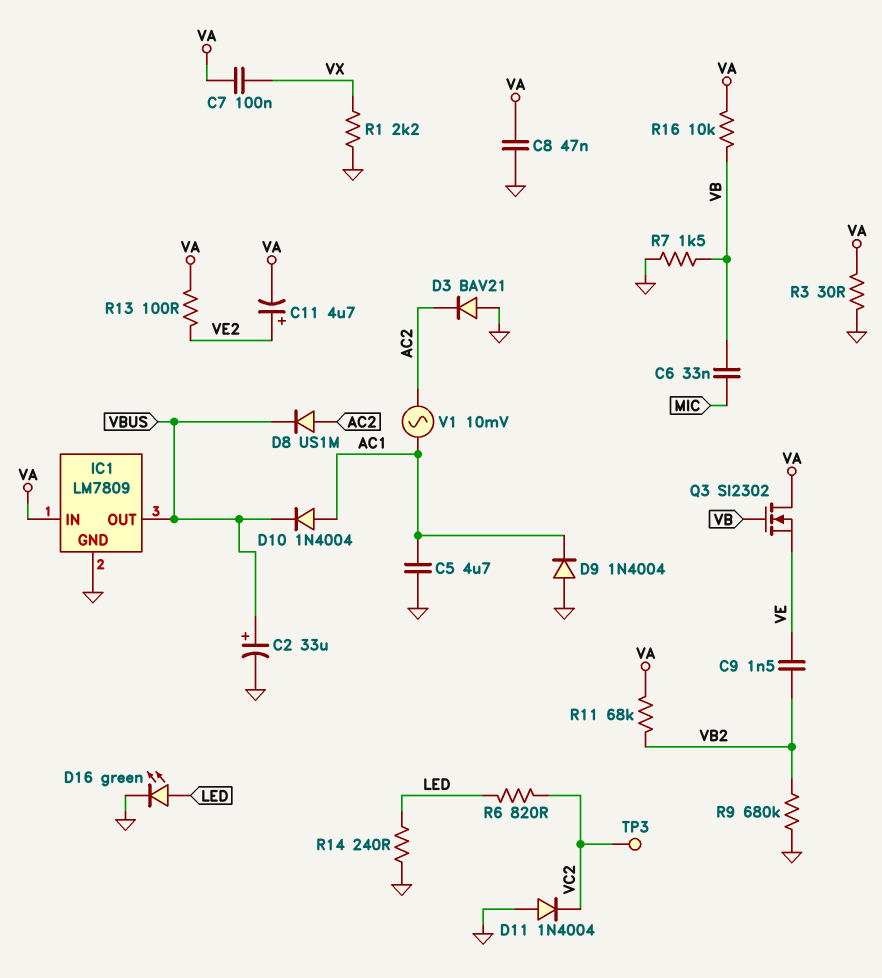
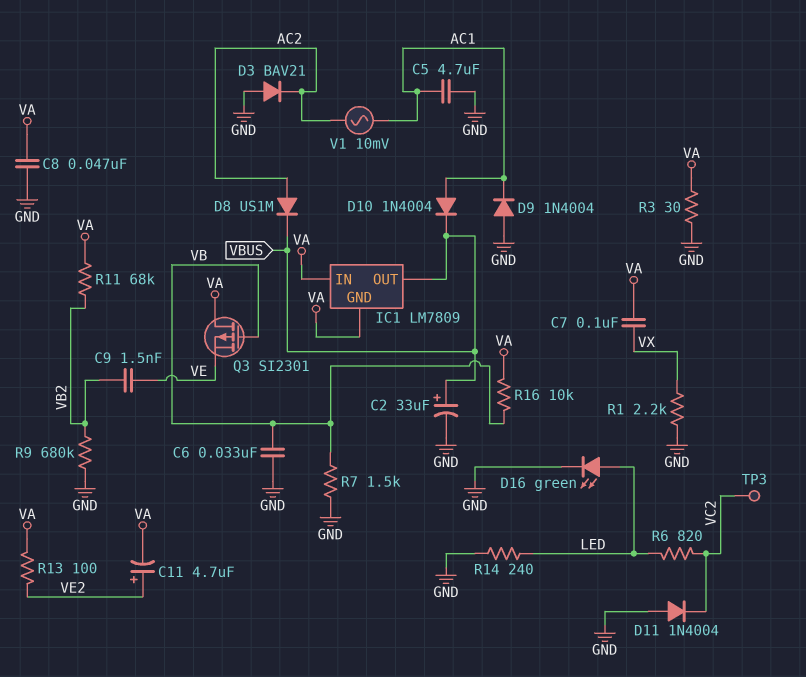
C6: 33nF (MIC, VB) -> 33nF (GND, VB)
IC1 pin GND: GND -> VA
Q3: NMOS SI2302 (G VB, D VA, S VE) -> PMOS SI2301 (G VB, D VA, S VE)

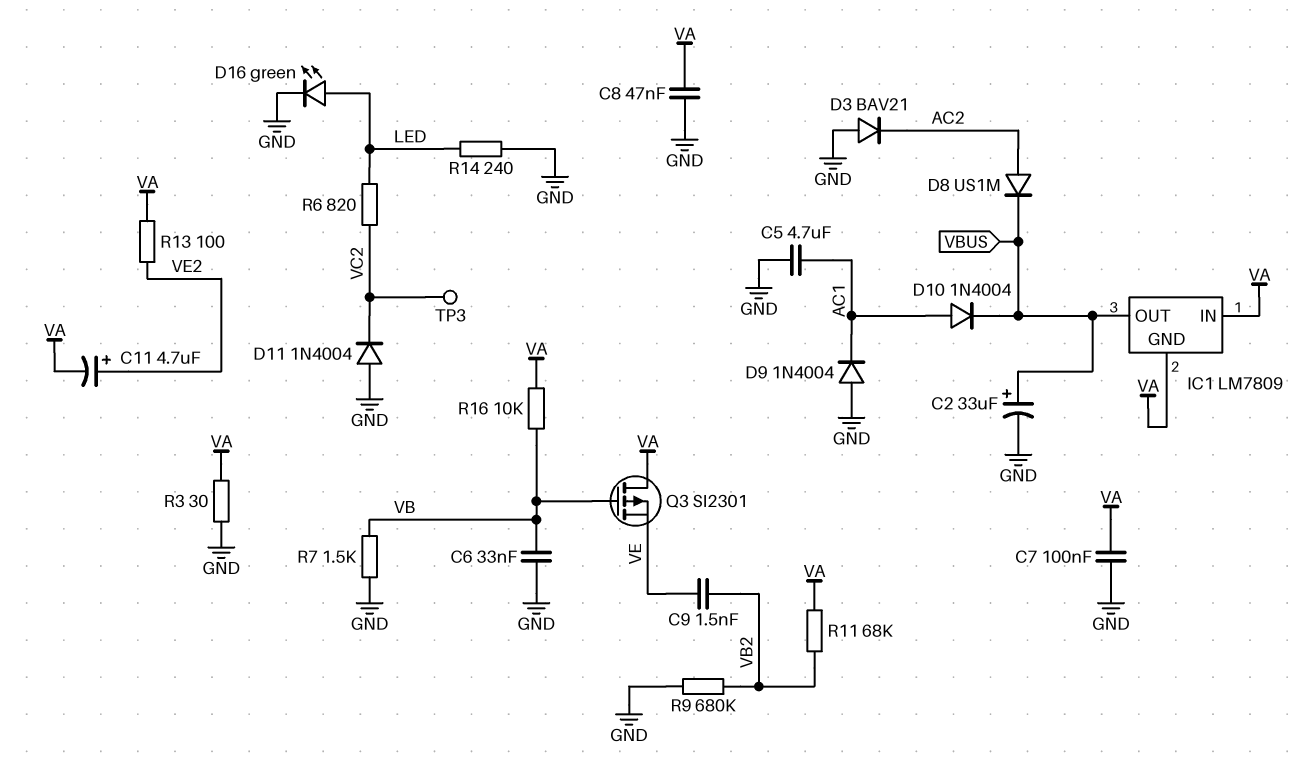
C7: 100nF (VA, VX) -> 100nF (GND, VA)
R1: 2.2k (GND, VX) -> none
V1: AC 10mV (AC1, AC2) -> none

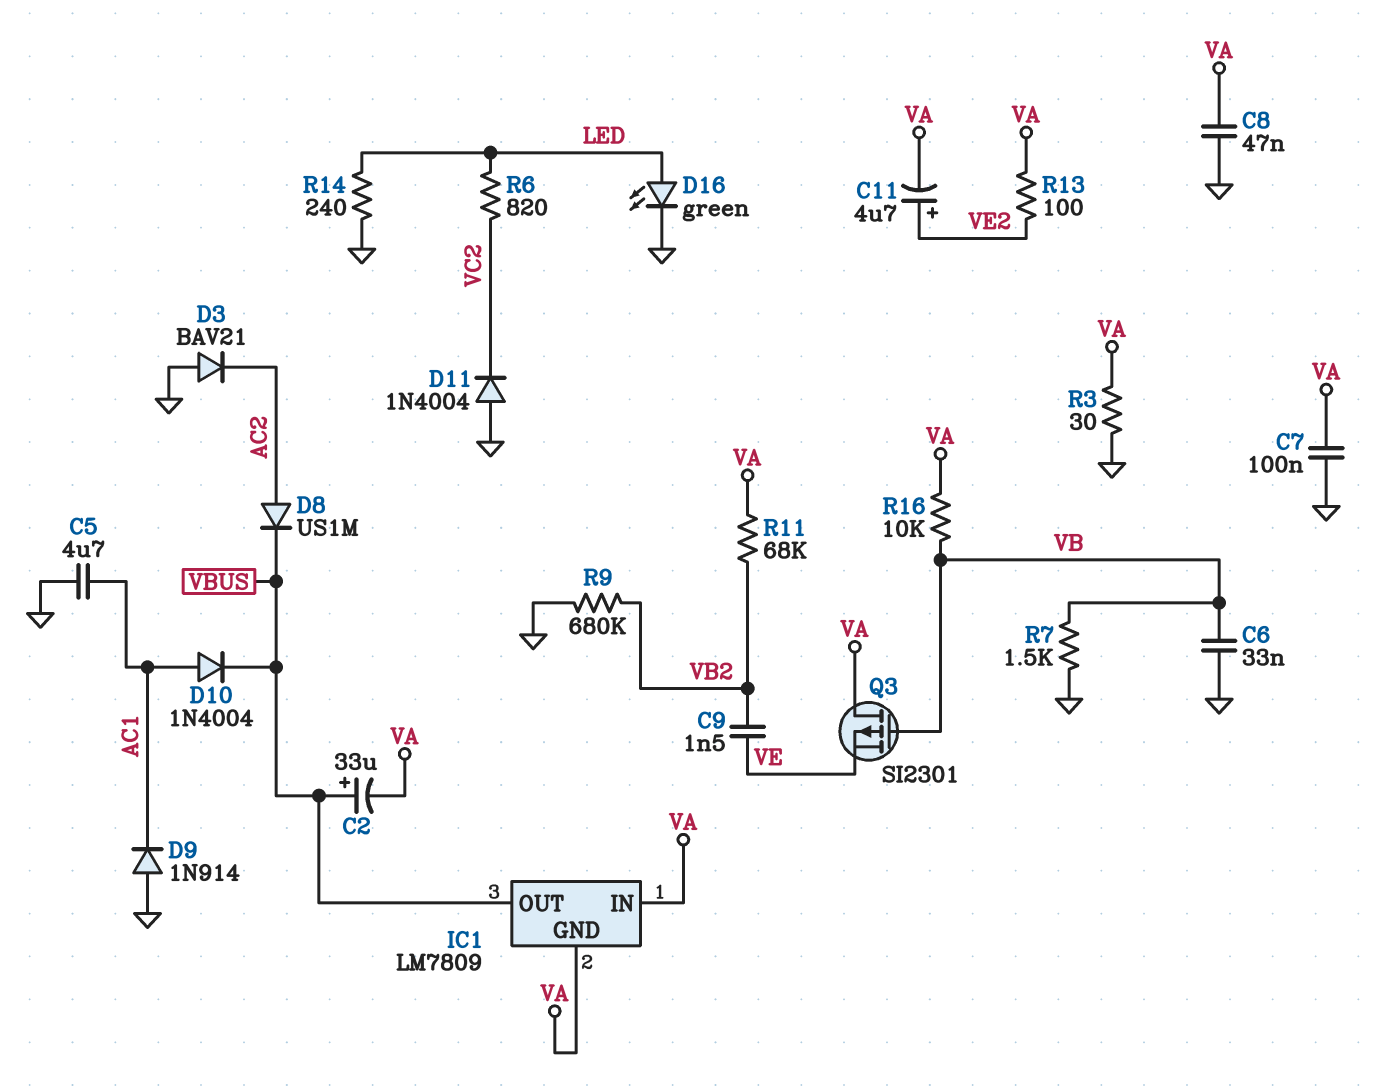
C2: 33uF (plus VBUS, minus GND) -> 33uF (plus VBUS, minus VA)
D9: diode 1N4004 (A GND, K AC1) -> diode 1N914 (A GND, K AC1)
TP3: test point (VC2) -> none

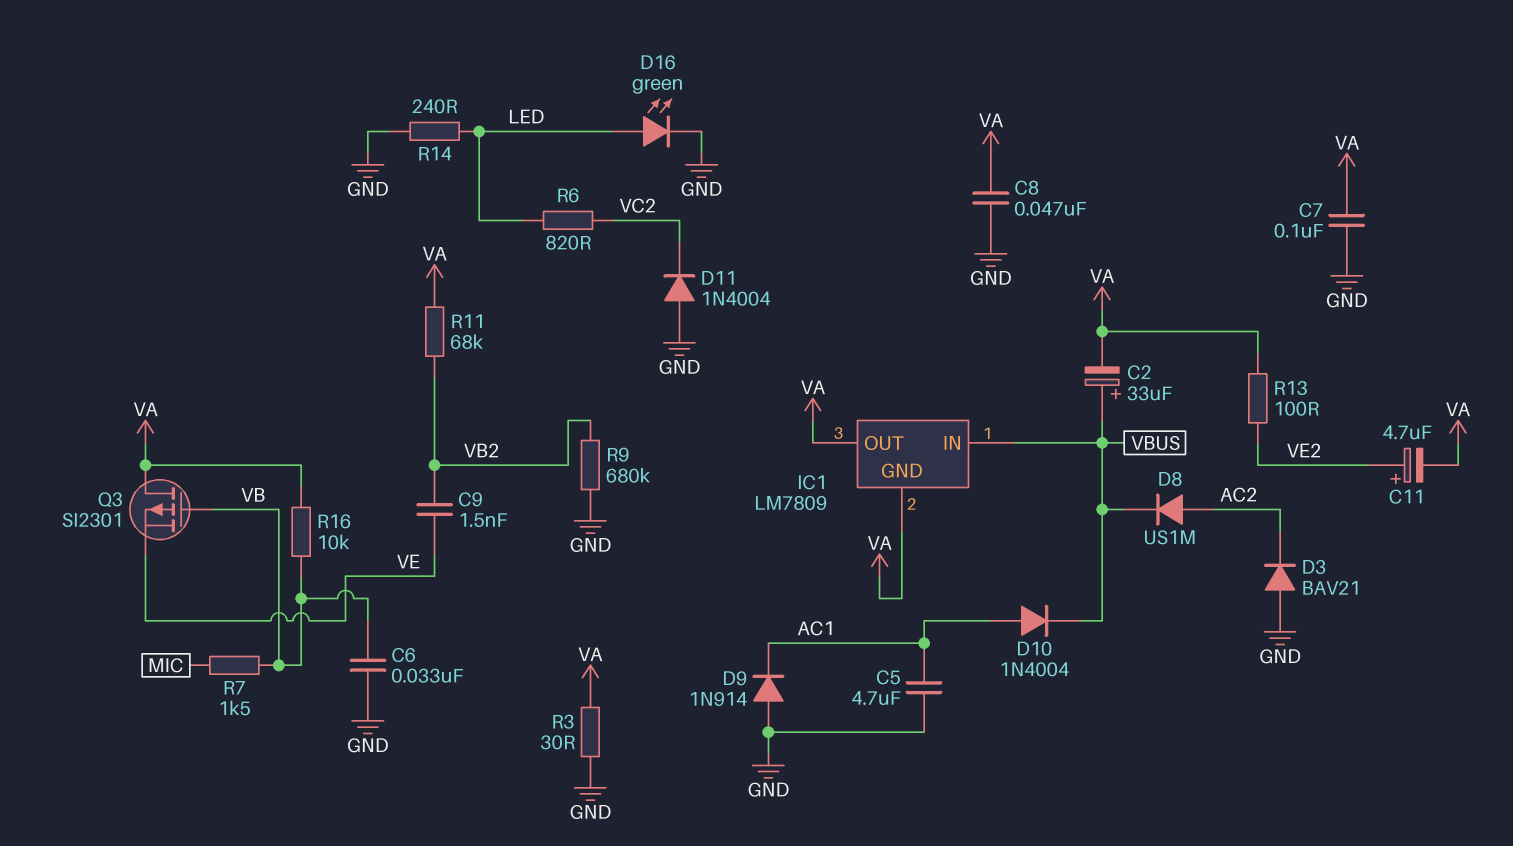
IC1 pin IN: VA -> VBUS
IC1 pin OUT: VBUS -> VA
R7: 1.5k (GND, VB) -> 1.5k (MIC, VB)

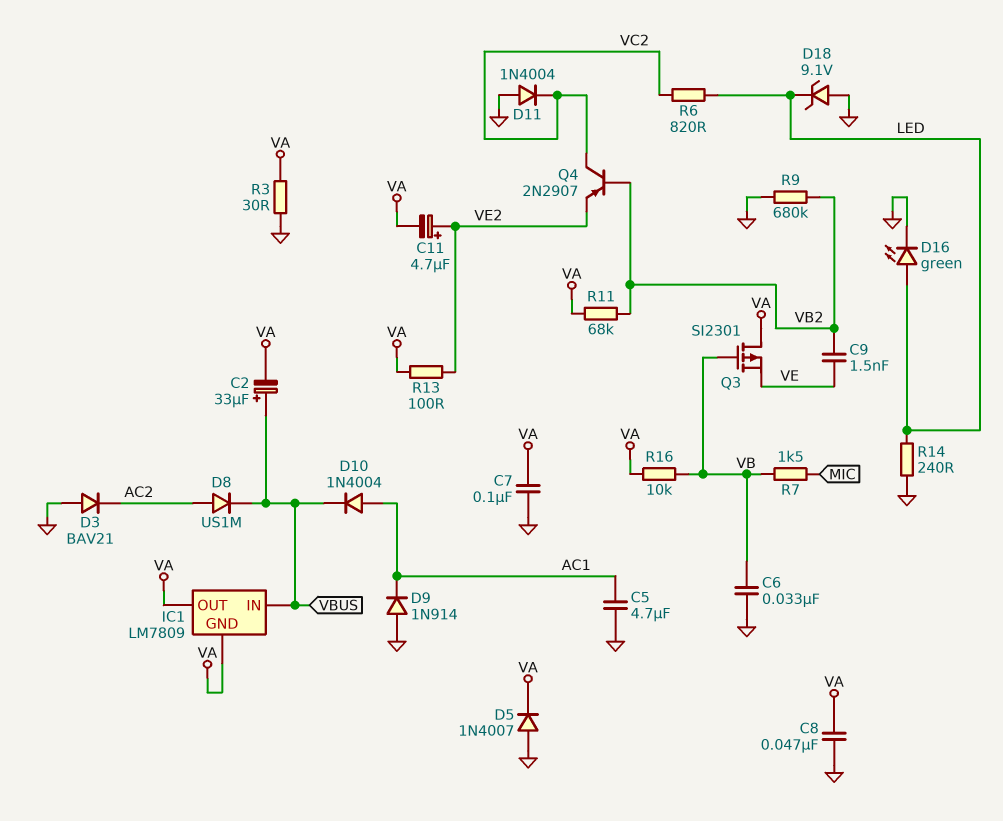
D5: none -> diode 1N4007 (A GND, K VA)
D18: none -> zener 9.1V (A GND, K LED)
Q4: none -> PNP 2N2907 (B VB2, C VC2, E VE2)

